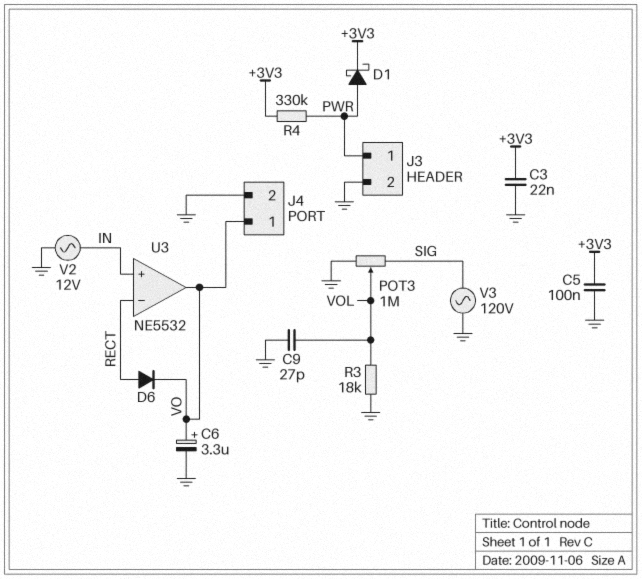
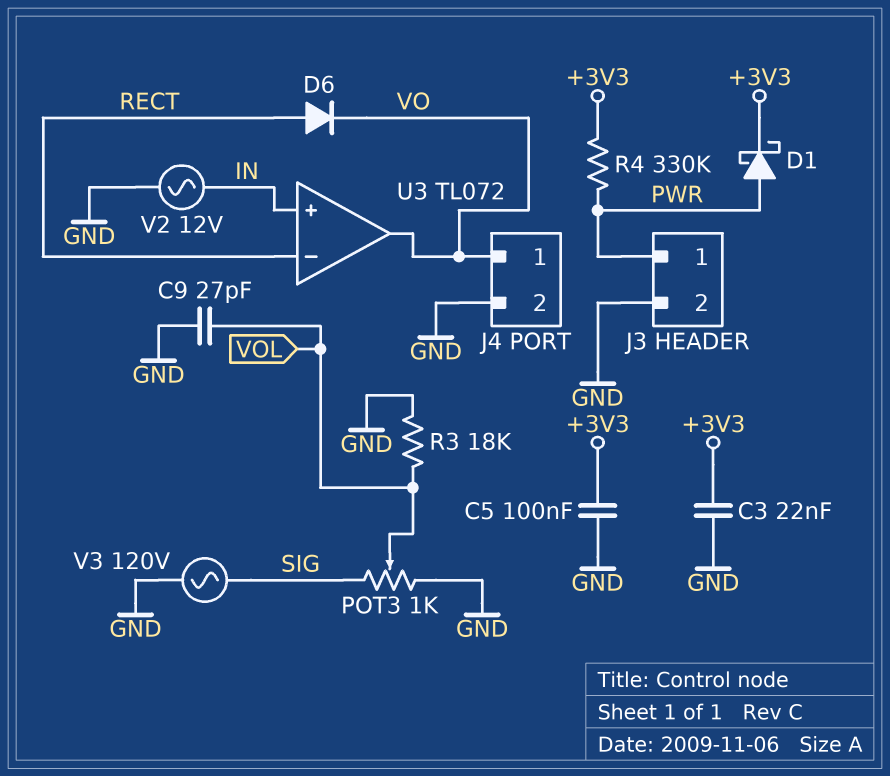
C6: 3.3uF (plus VO, minus GND) -> none
POT3: 1M (GND, SIG, wiper VOL) -> 1k (GND, SIG, wiper VOL)
U3: NE5532 -> TL072

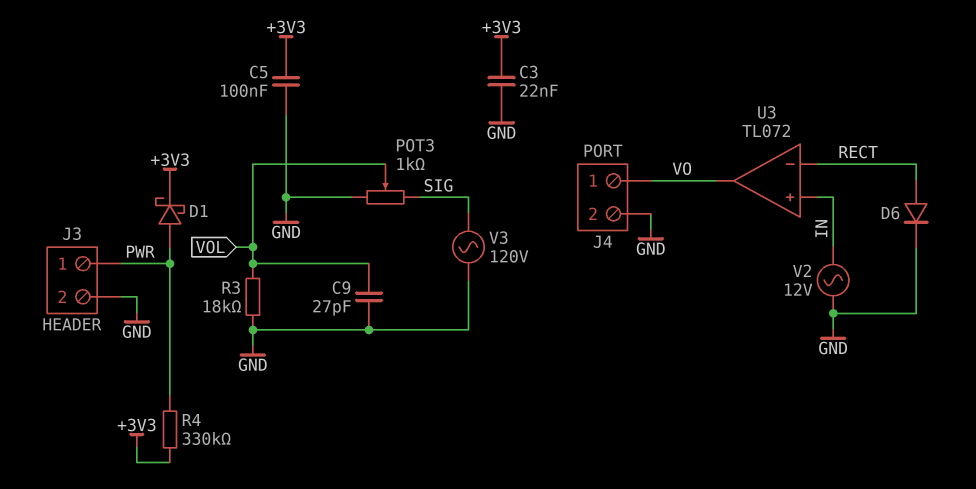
D6: diode (A RECT, K VO) -> diode (A RECT, K GND)

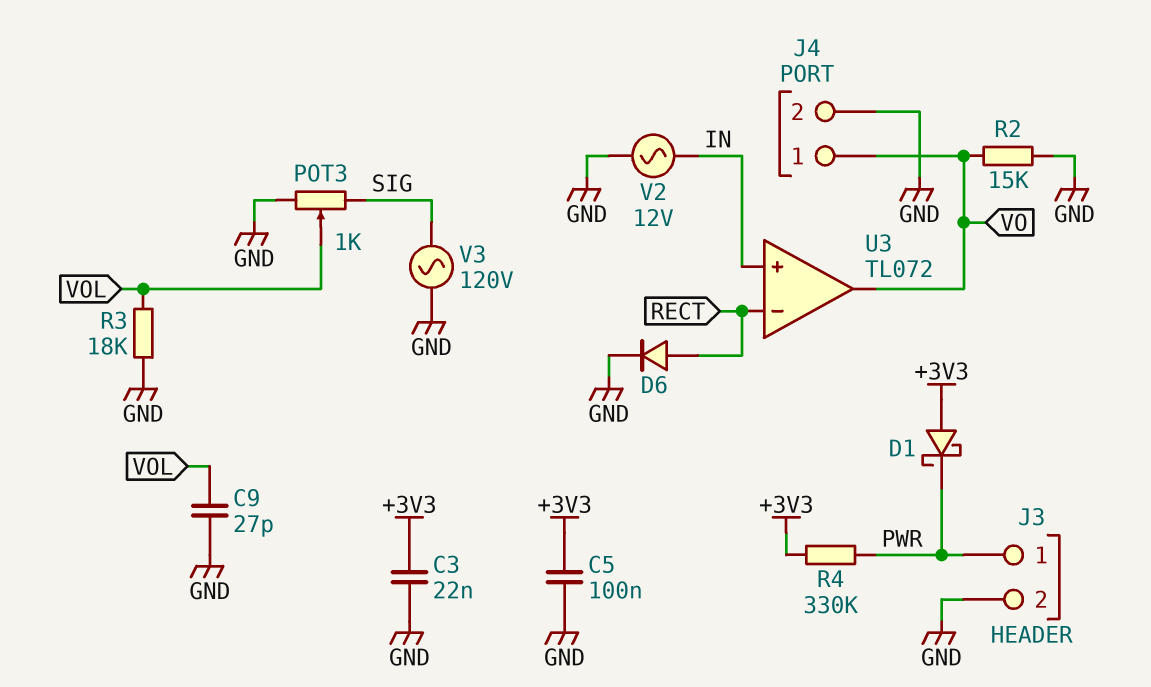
D1: schottky (A PWR, K +3V3) -> schottky (A +3V3, K PWR)
R2: none -> 15k (GND, VO)

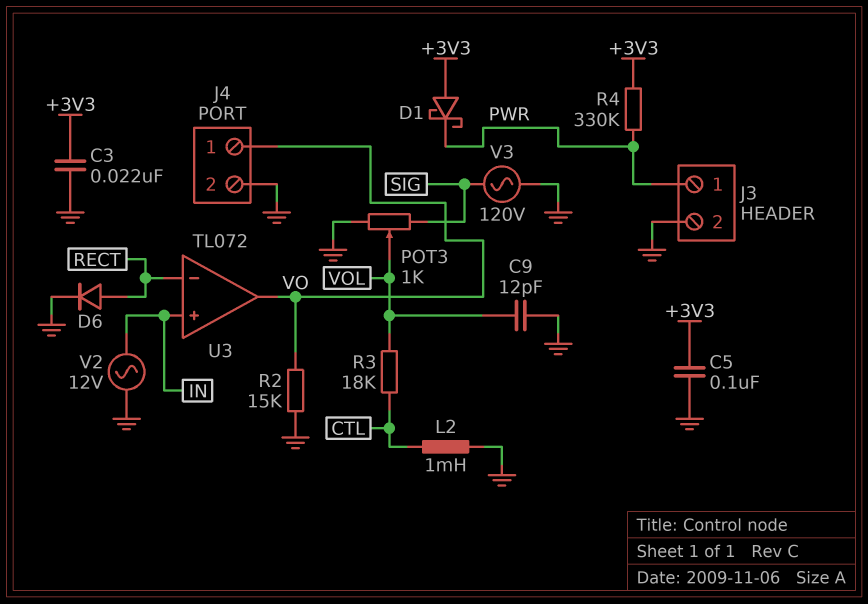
C9: 27pF (GND, VOL) -> 12pF (GND, VOL)
L2: none -> 1mH (CTL, GND)
R3: 18k (GND, VOL) -> 18k (CTL, VOL)

